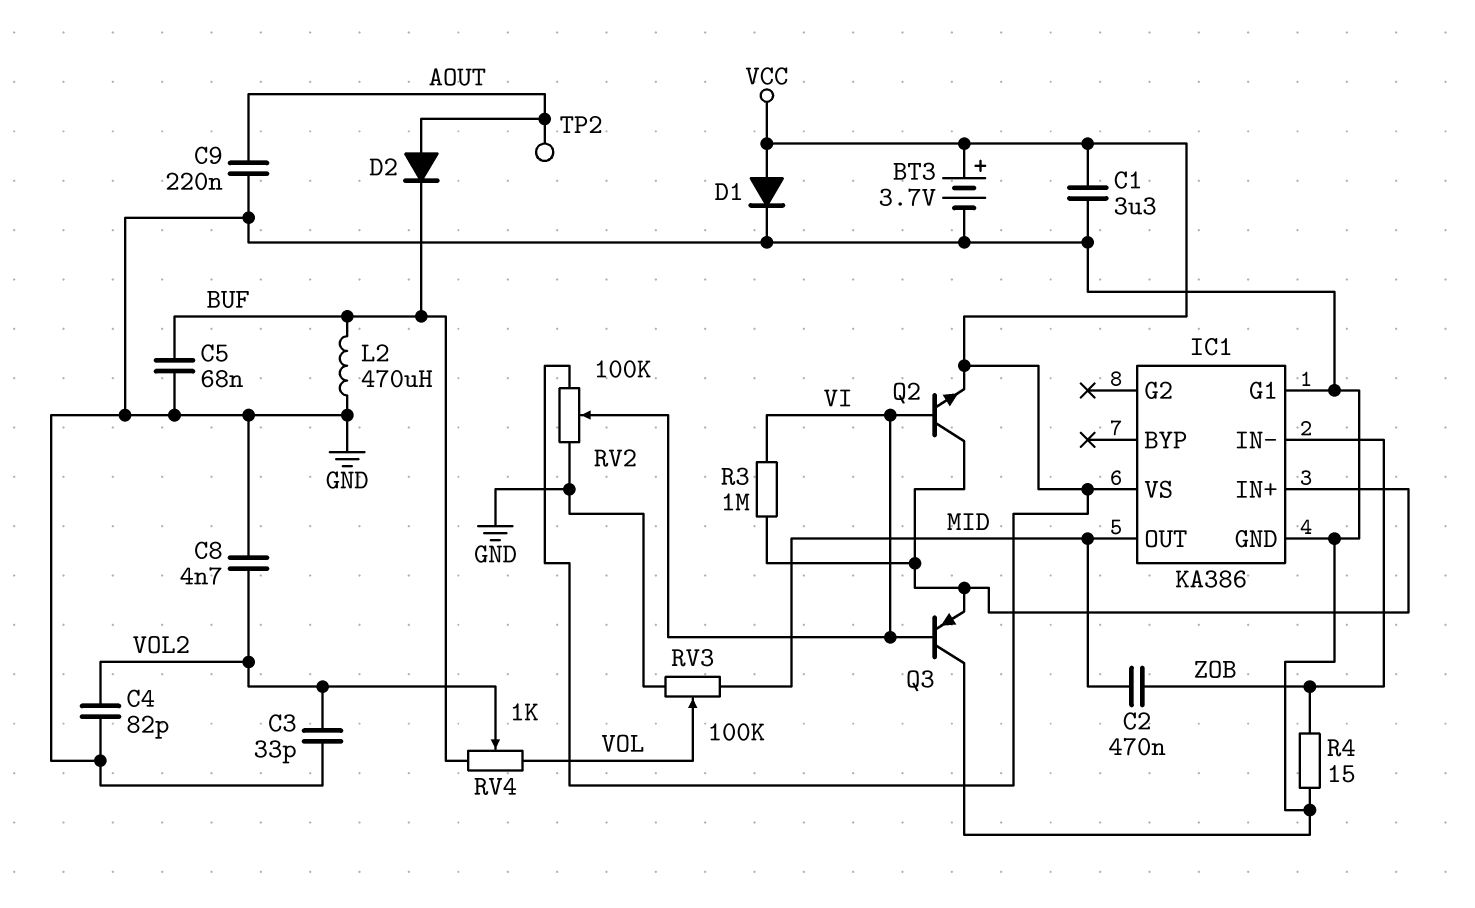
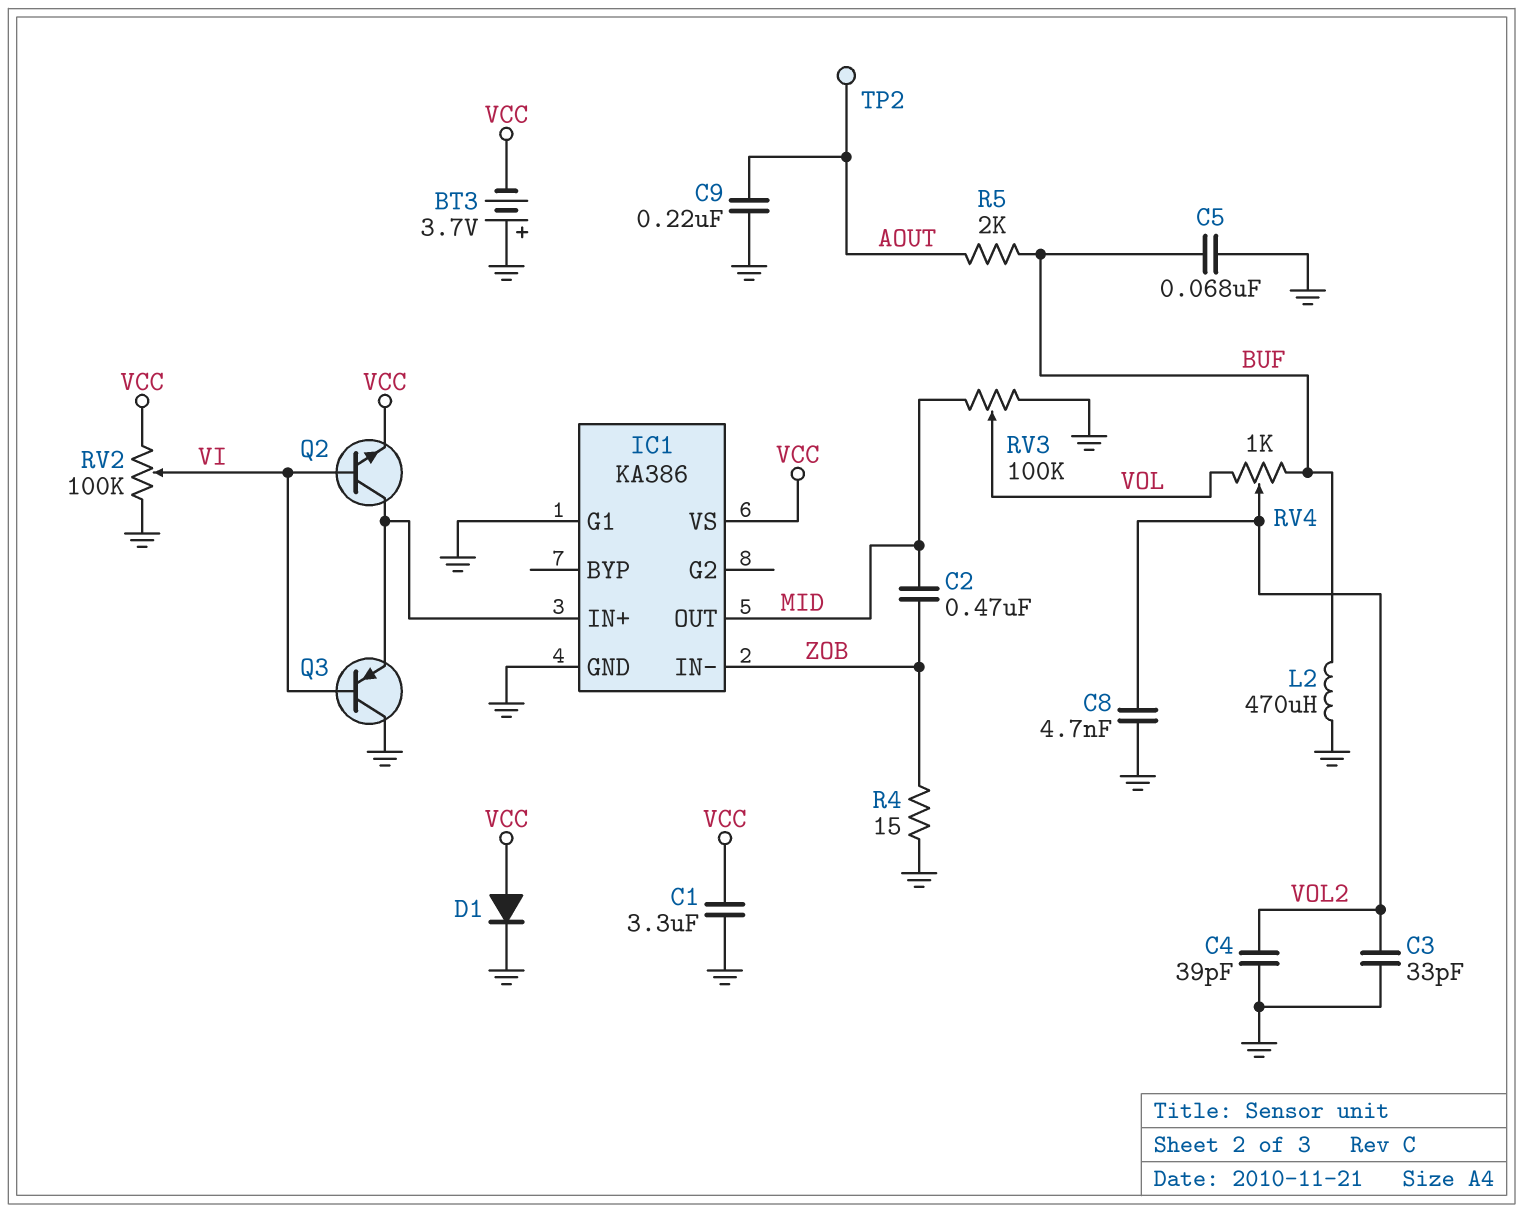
BT3: 3.7V (plus VCC, minus GND) -> 3.7V (plus GND, minus VCC)
C4: 82pF (GND, VOL2) -> 39pF (GND, VOL2)
D2: diode (A AOUT, K BUF) -> none
R3: 1M (IC1/IN+, VI) -> none
R5: none -> 2k (AOUT, BUF)

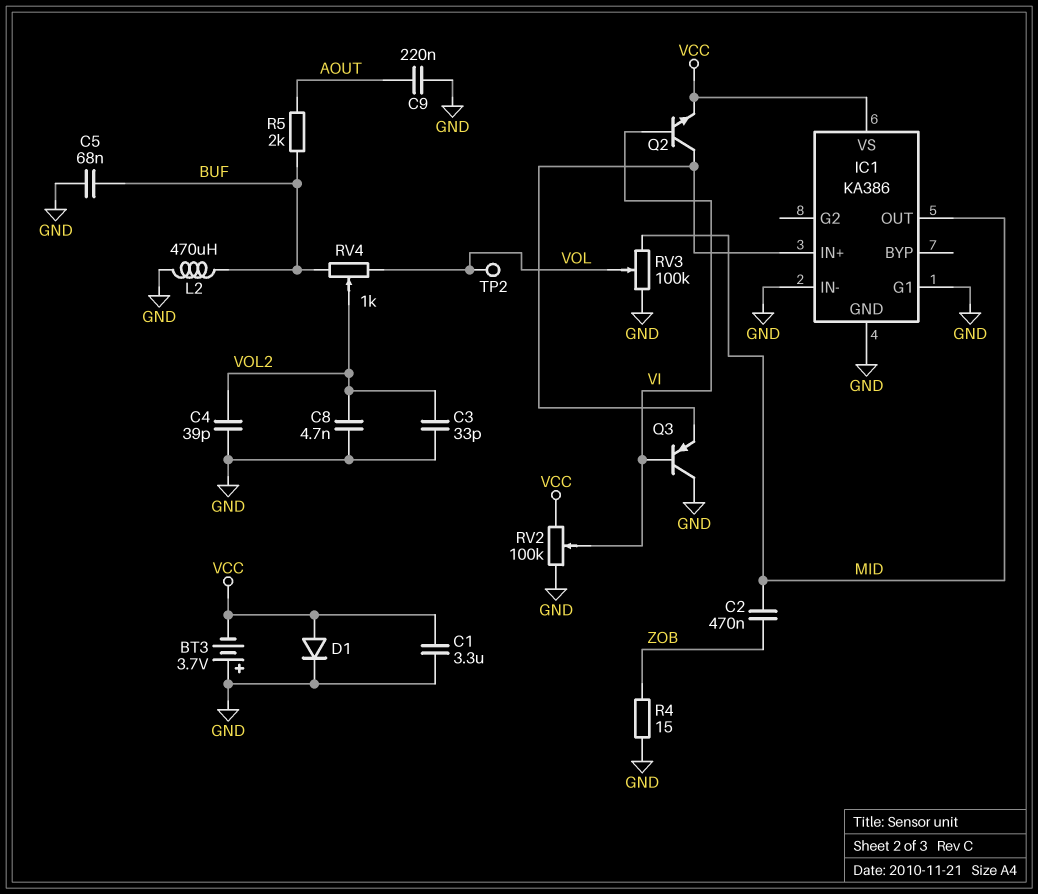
IC1 pin IN-: ZOB -> GND
TP2: test point (AOUT) -> test point (VOL)

